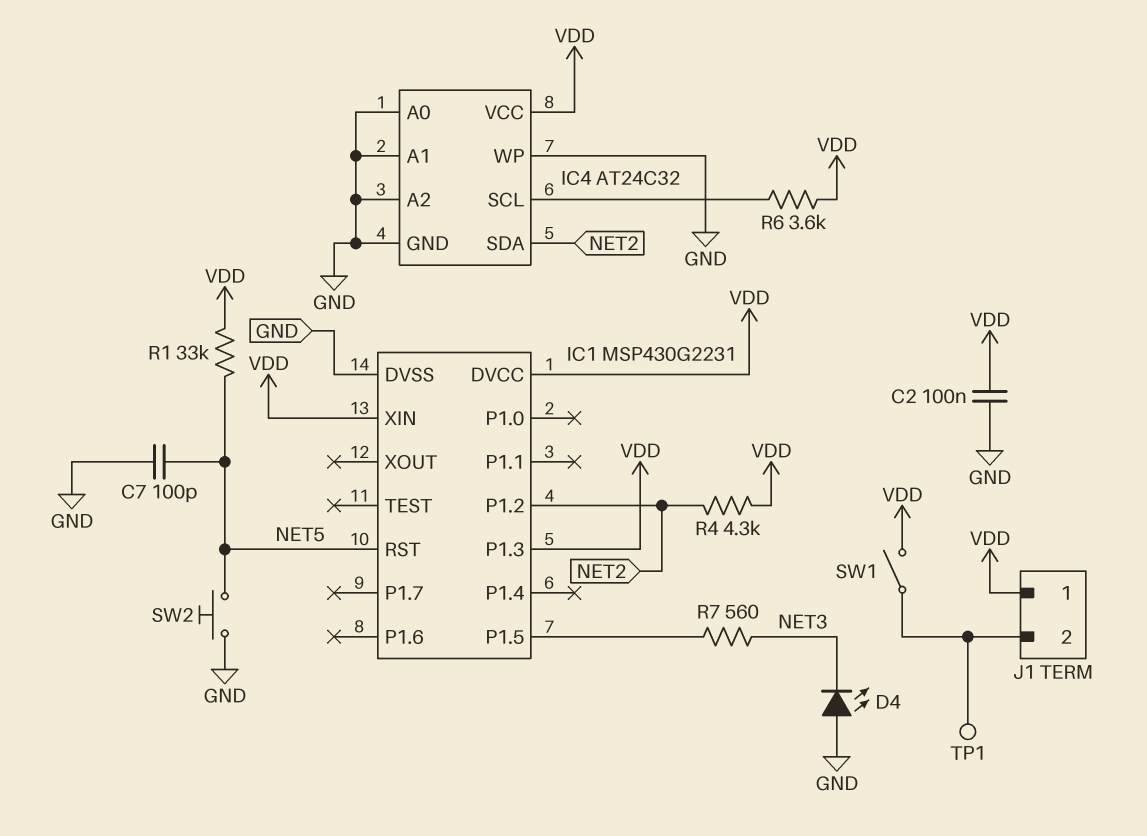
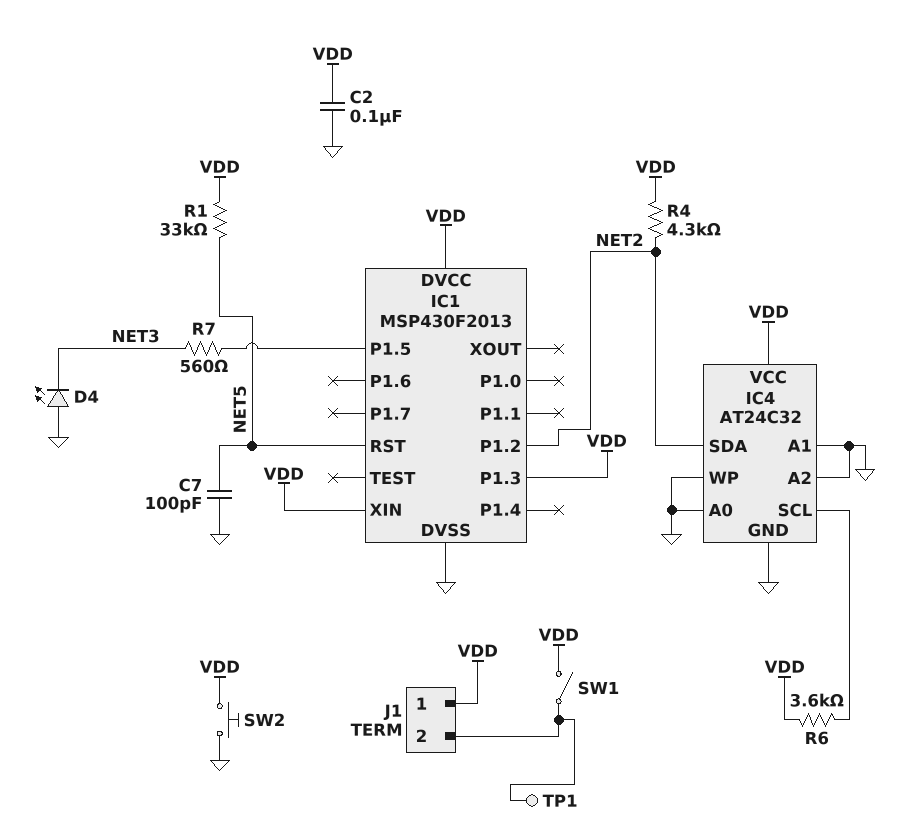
IC1: MSP430G2231 -> MSP430F2013
SW2: button (GND, NET5) -> button (GND, VDD)

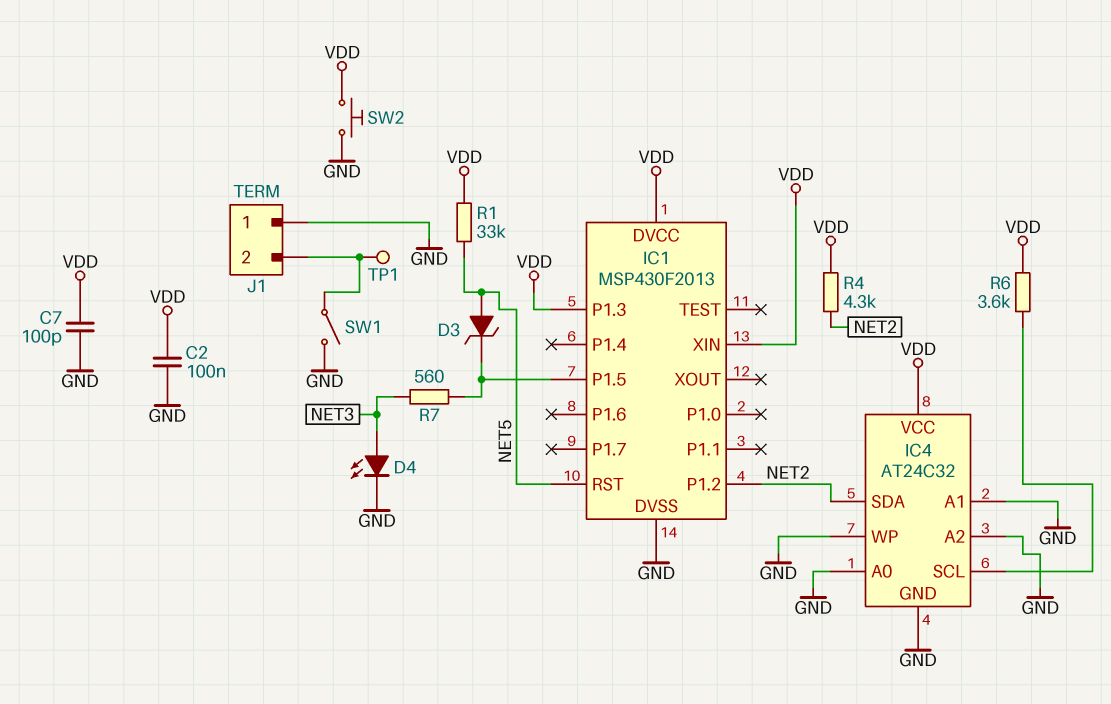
C7: 100pF (GND, NET5) -> 100pF (GND, VDD)
D3: none -> zener (A NET5, K IC1/P1.5)
D4: LED (A GND, K NET3) -> LED (A NET3, K GND)
J1 pin 1: VDD -> GND
SW1: switch (J1/2, VDD) -> switch (GND, J1/2)

